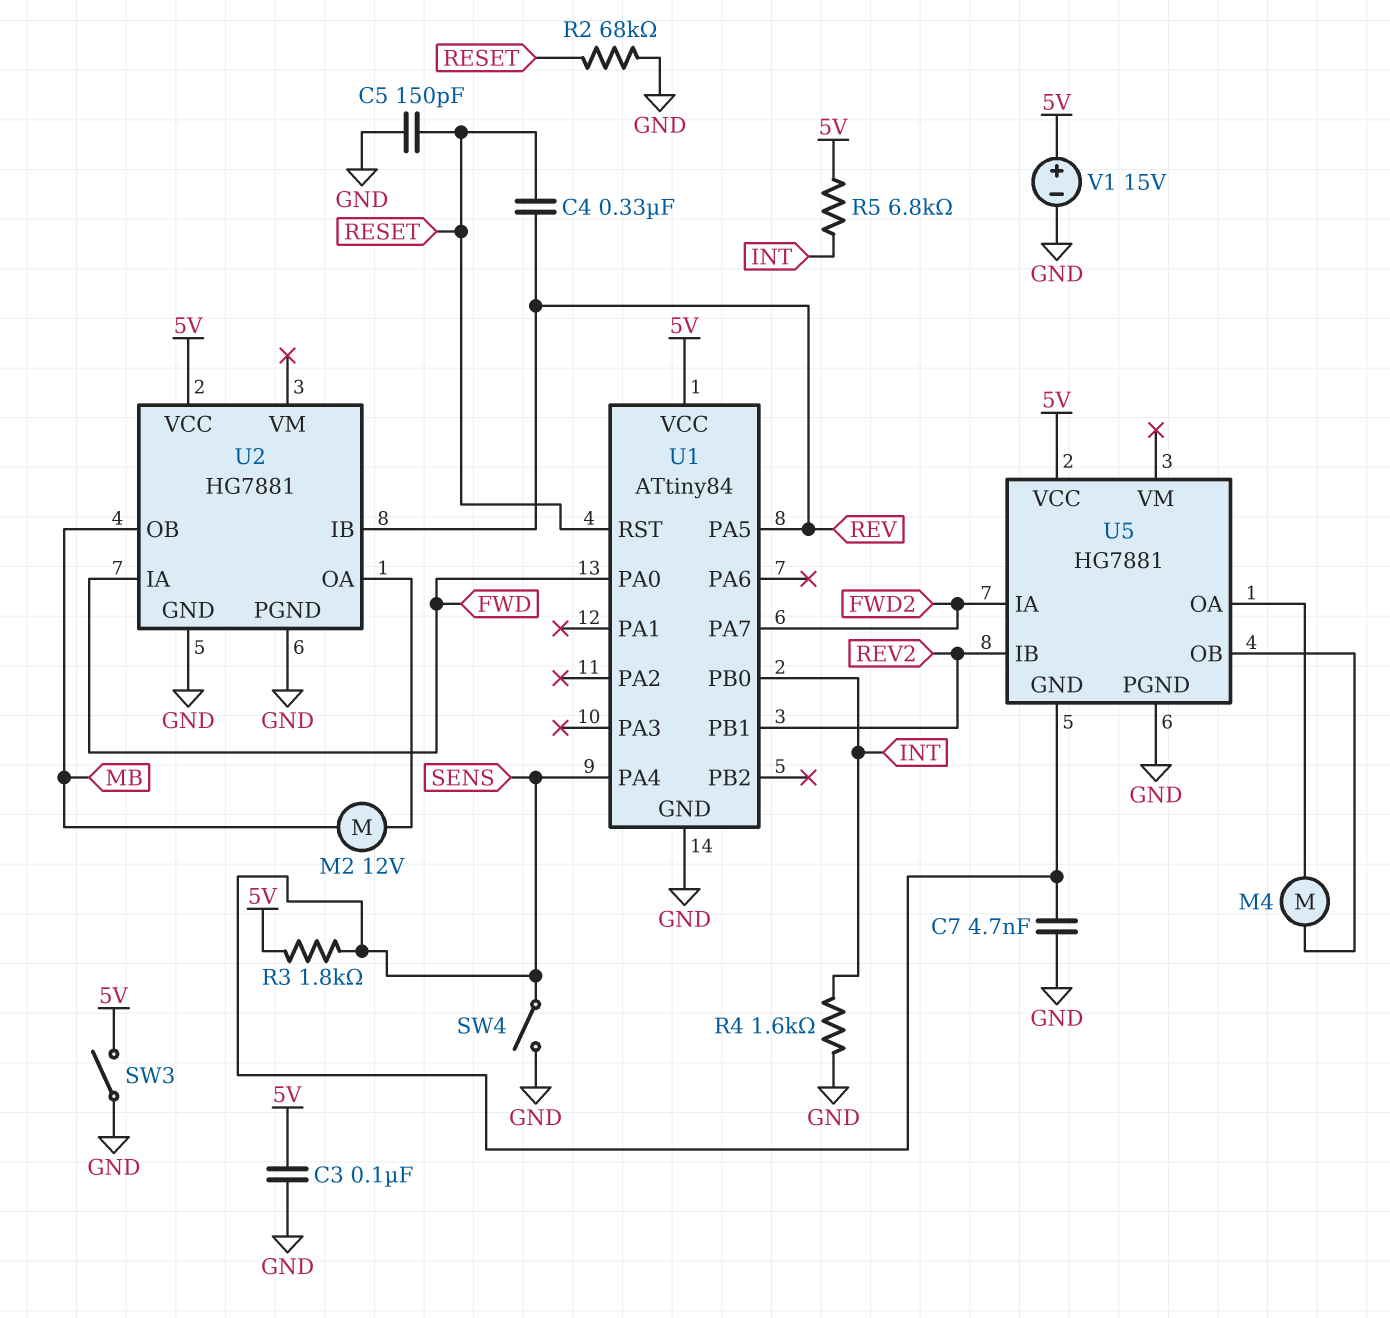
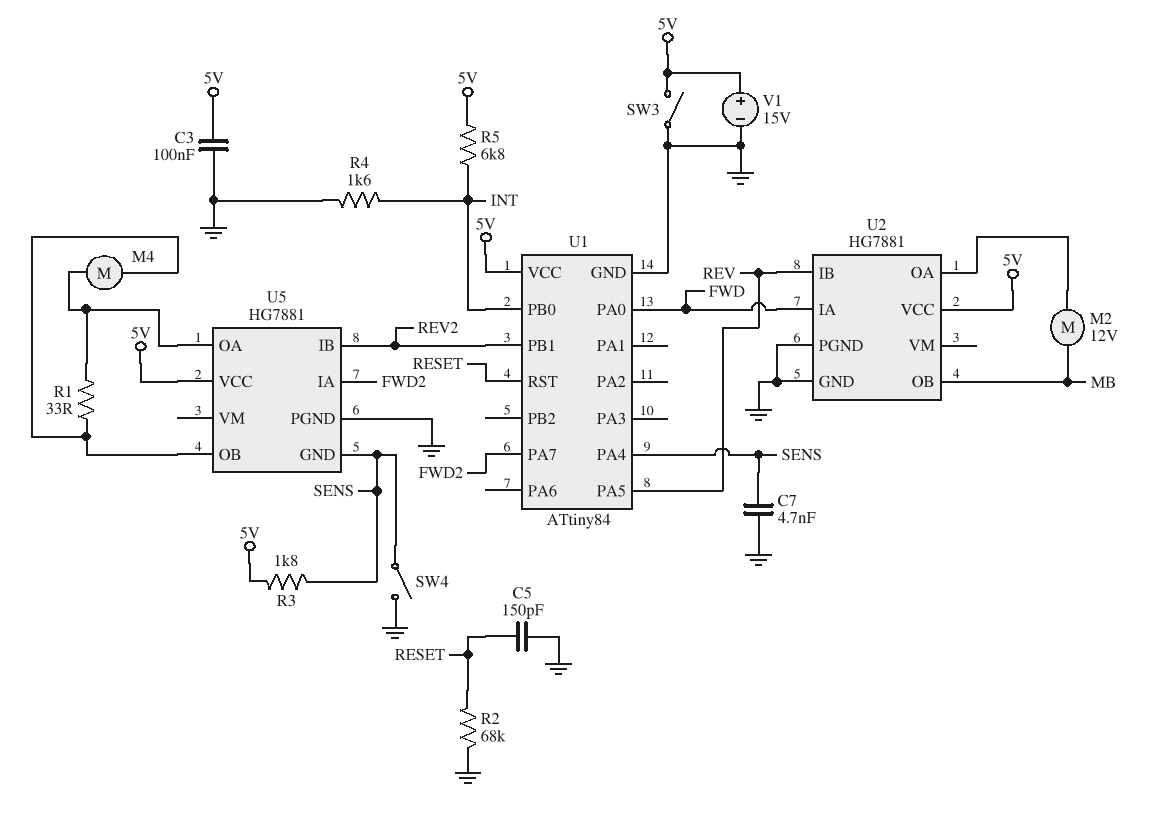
C4: 330nF (RESET, REV) -> none
R1: none -> 33 (U5/OA, U5/OB)

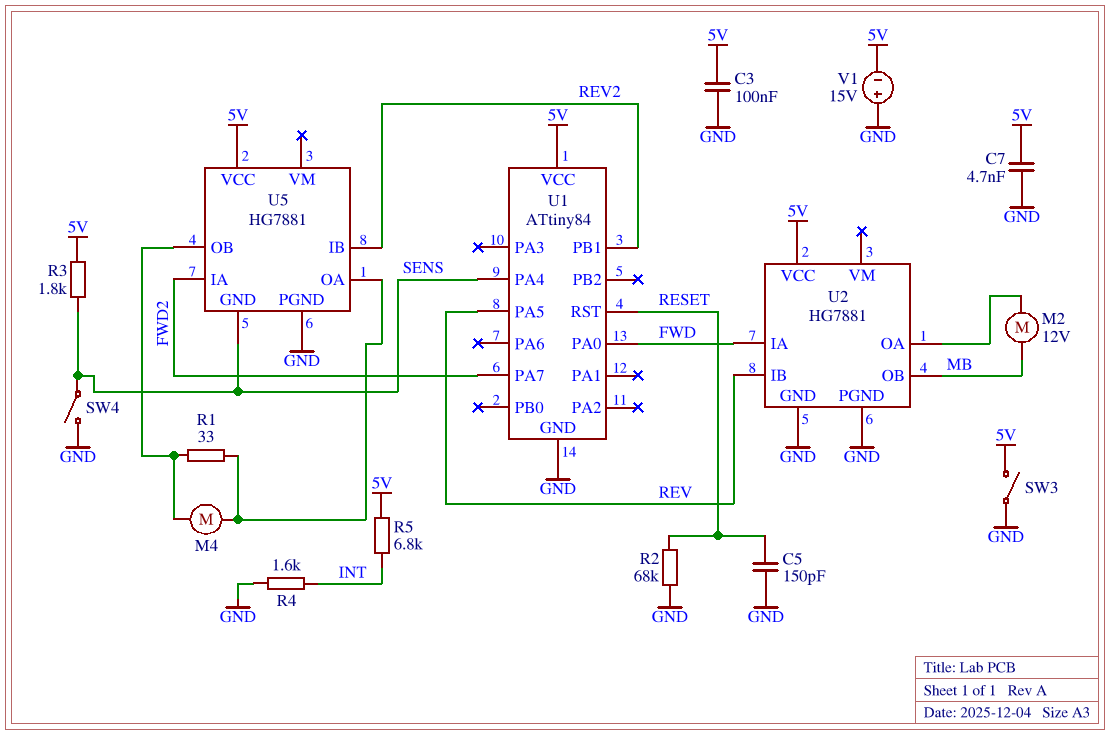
C7: 4.7nF (GND, SENS) -> 4.7nF (5V, GND)
U1 pin PB0: INT -> none
V1: 15V (plus 5V, minus GND) -> 15V (plus GND, minus 5V)

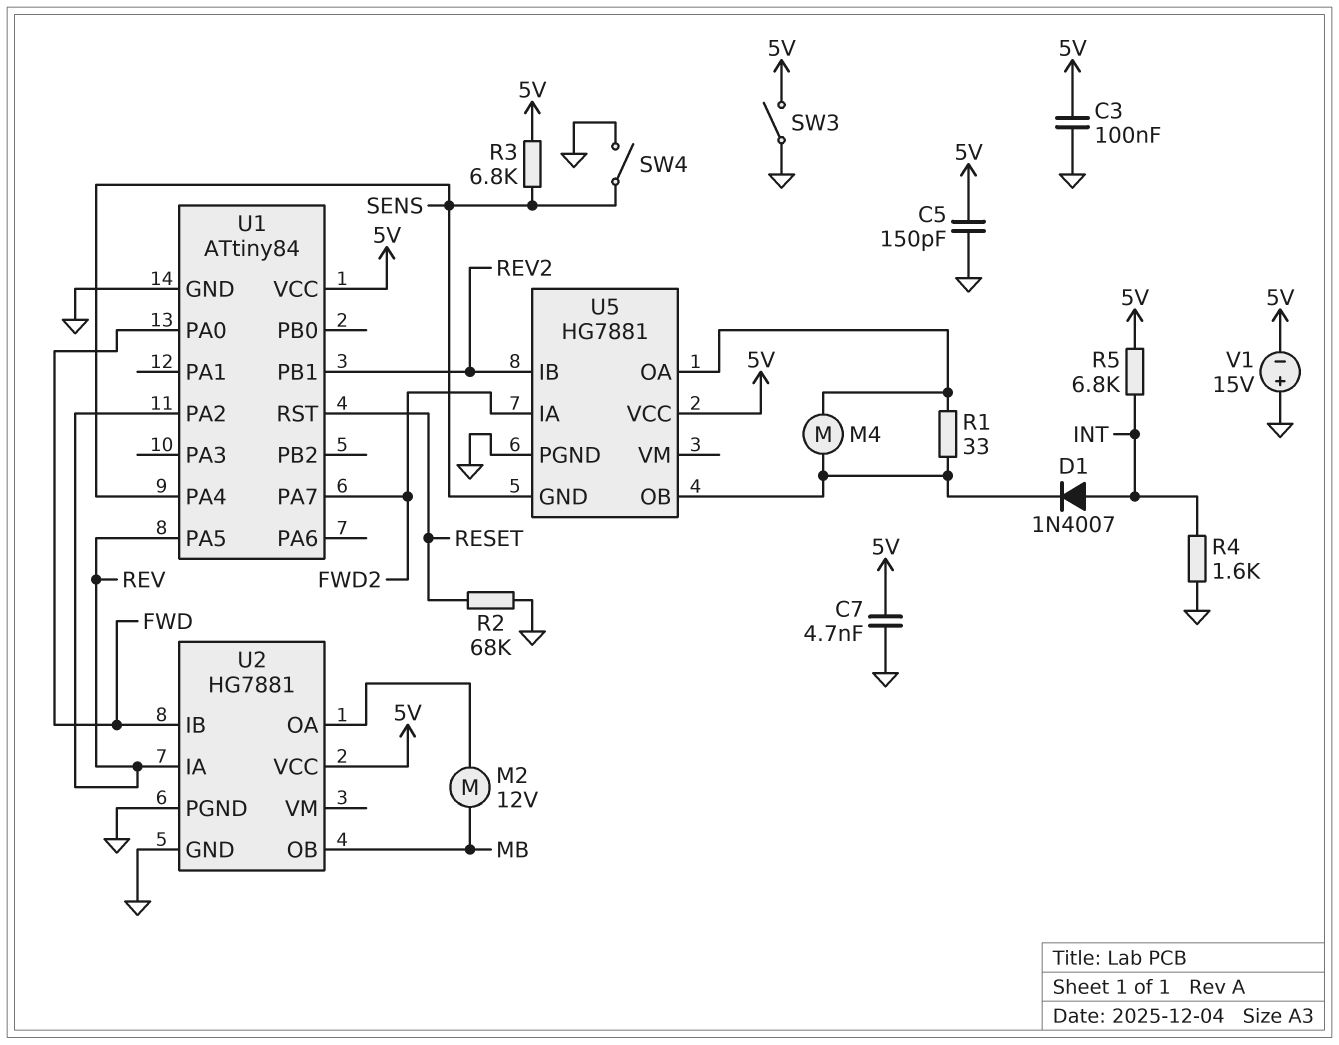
C5: 150pF (GND, RESET) -> 150pF (5V, GND)
D1: none -> diode 1N4007 (A INT, K U5/OB)
R3: 1.8k (5V, SENS) -> 6.8k (5V, SENS)
U1 pin PA2: none -> REV
U2 pin IA: FWD -> REV
U2 pin IB: REV -> FWD

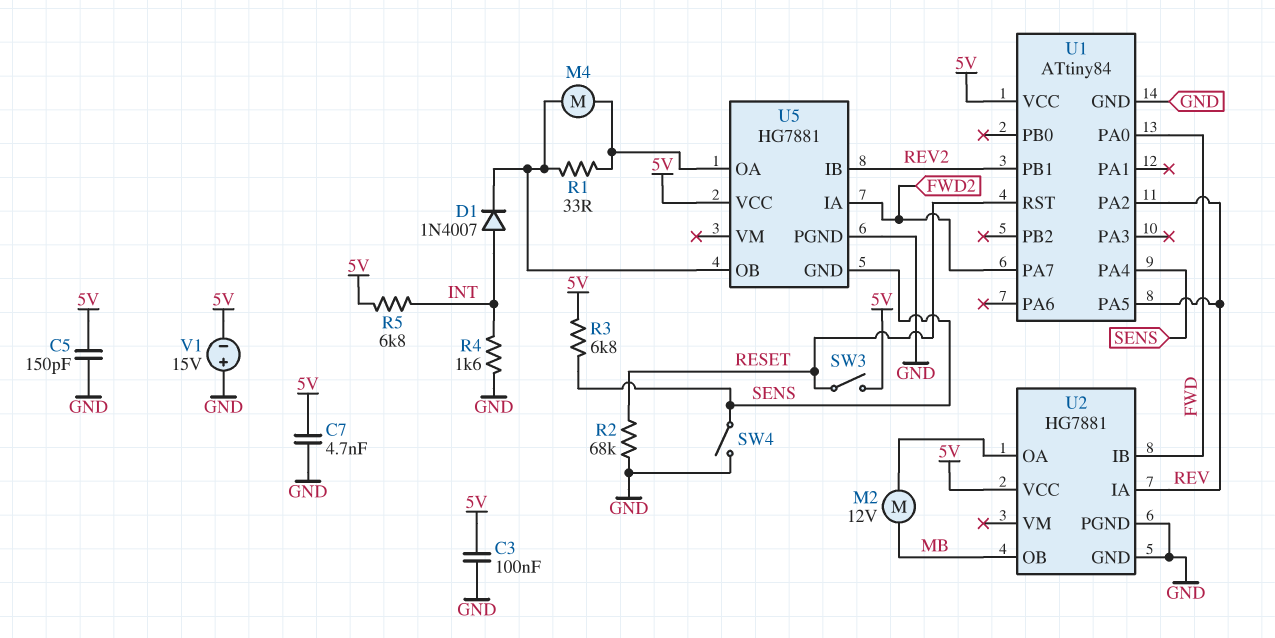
SW3: switch (5V, GND) -> switch (5V, RESET)

